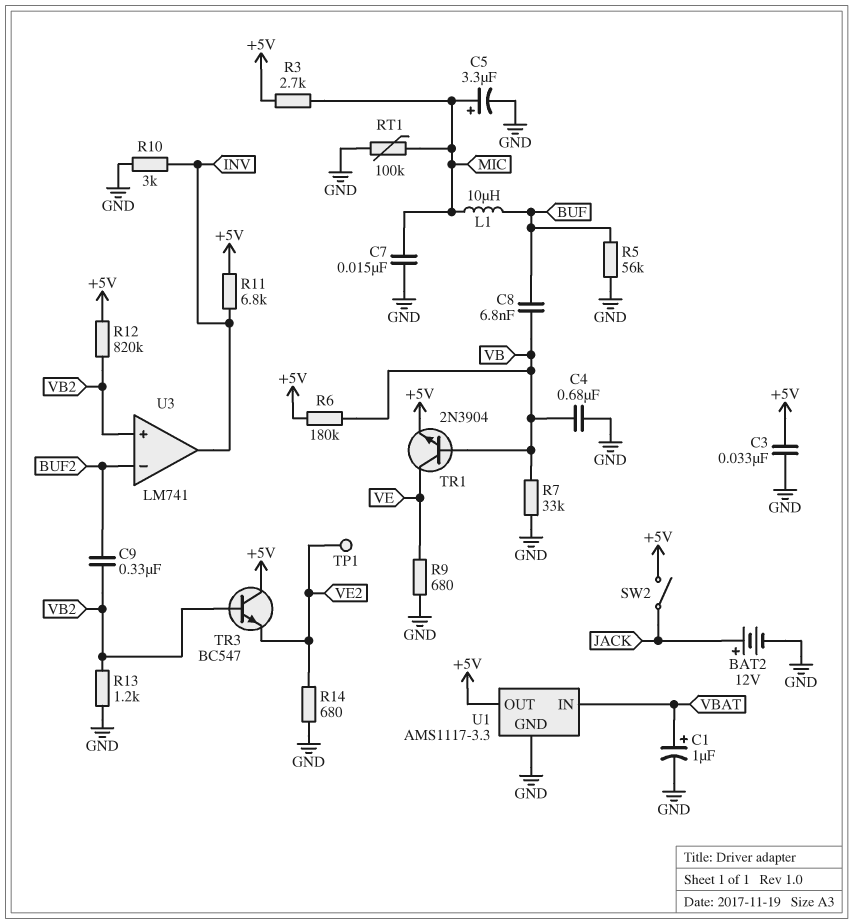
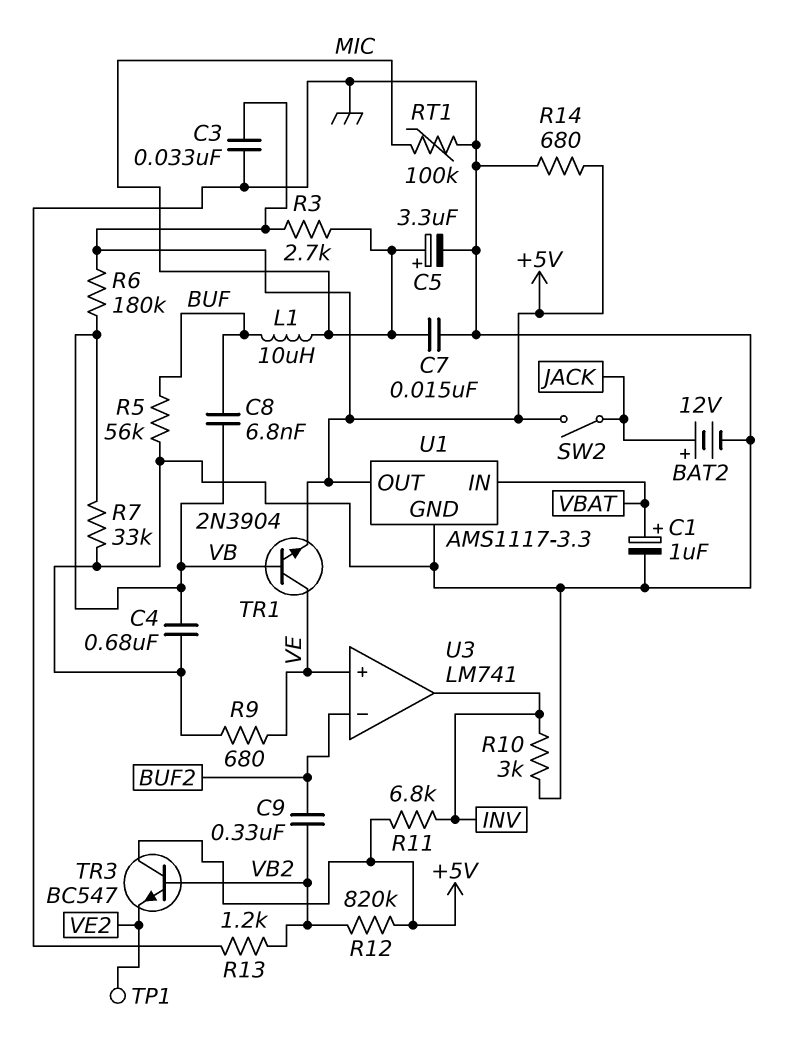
R14: 680 (GND, VE2) -> 680 (+5V, GND)
U3 pin in+: VB2 -> VE

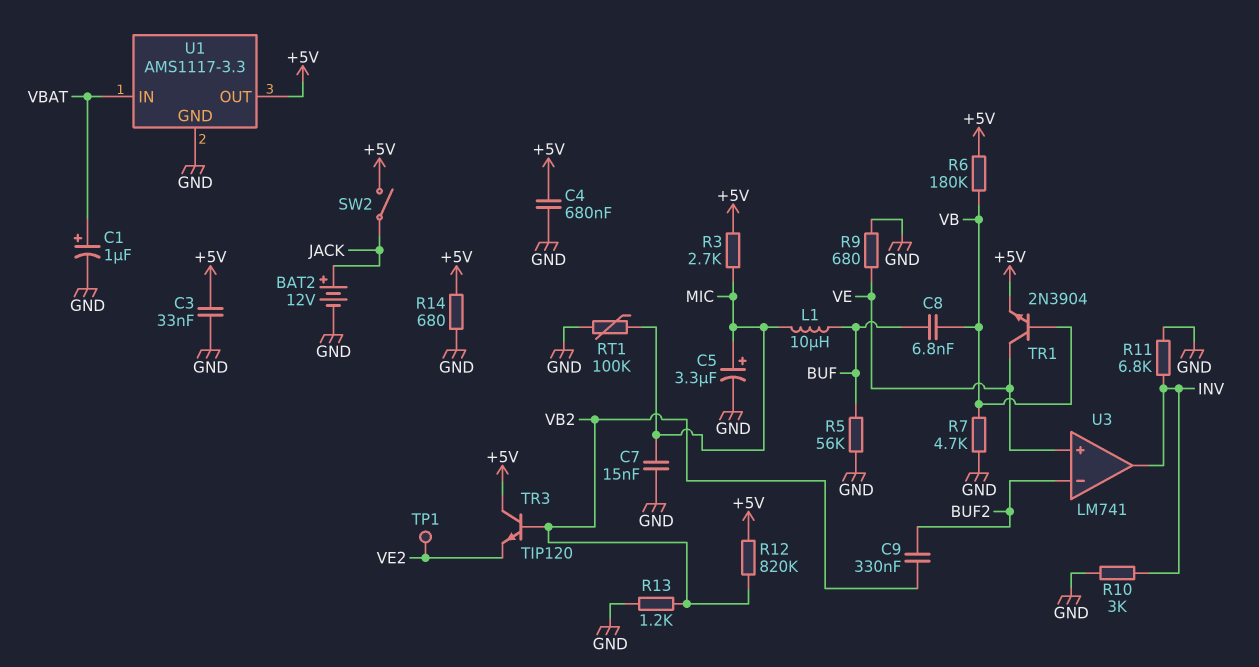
C4: 680nF (GND, VB) -> 680nF (+5V, GND)
R7: 33k (GND, VB) -> 4.7k (GND, VB)
R11: 6.8k (+5V, INV) -> 6.8k (GND, INV)
TR3: NPN BC547 (B VB2, C +5V, E VE2) -> NPN TIP120 (B VB2, C +5V, E VE2)

